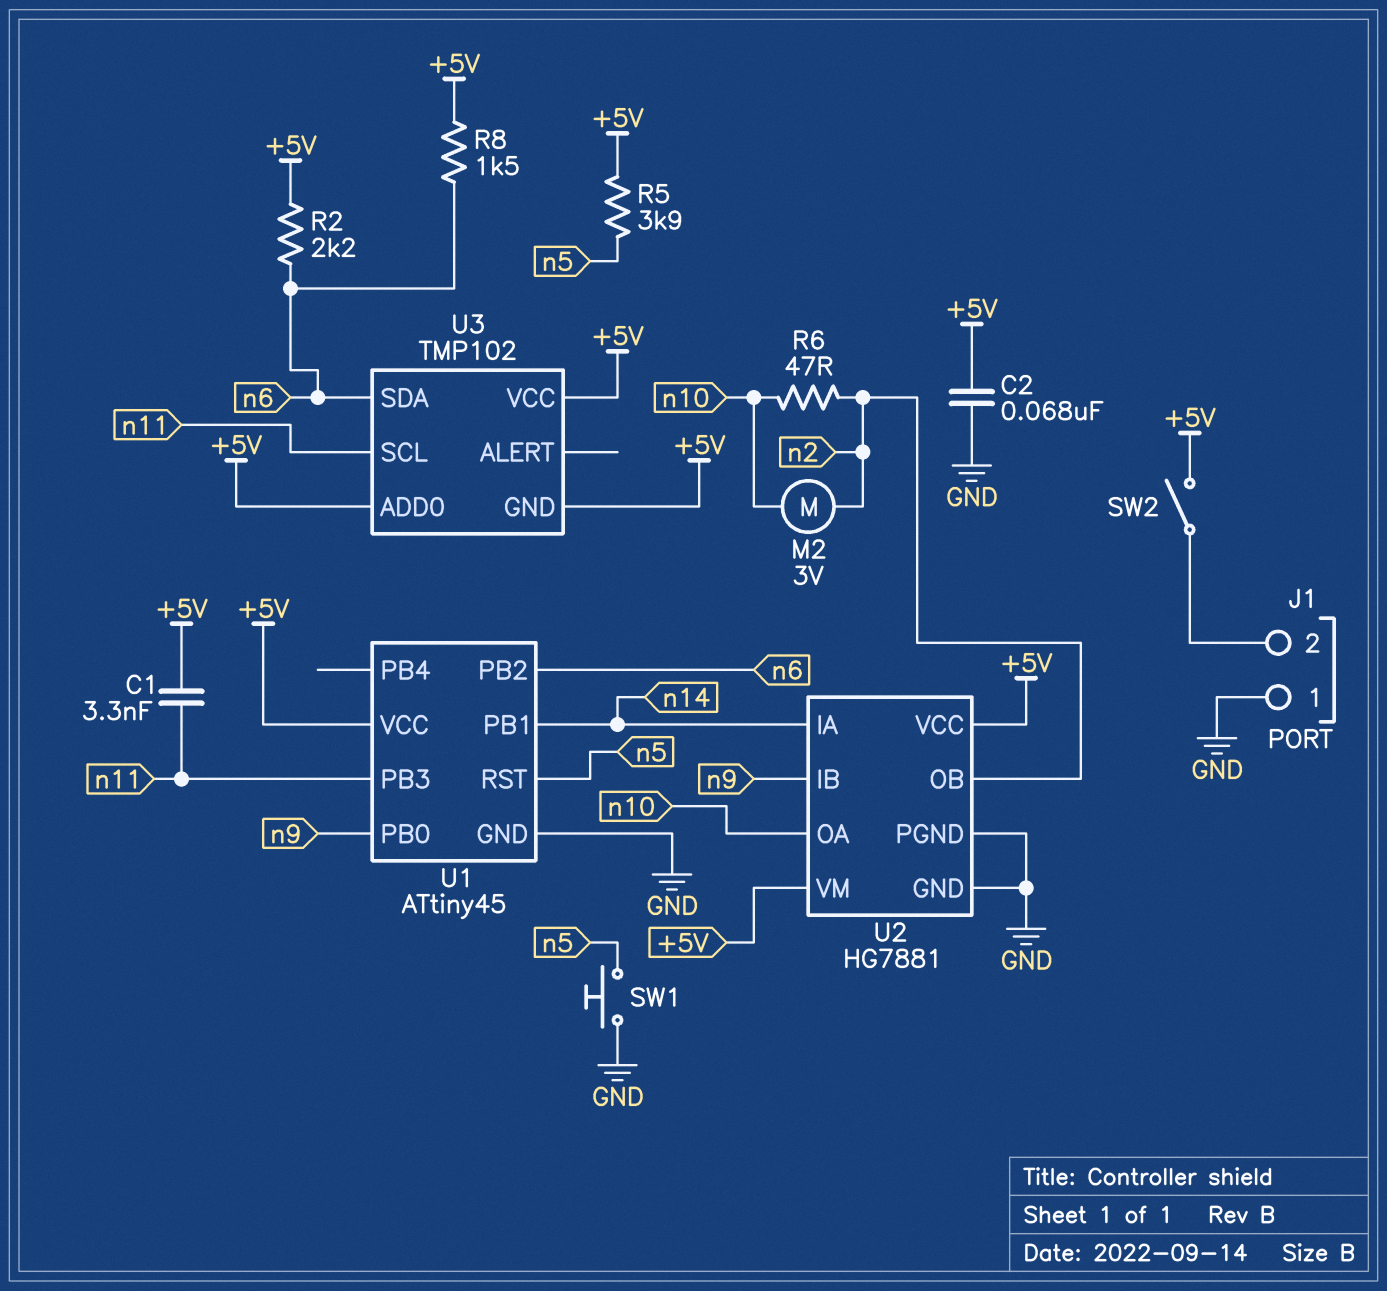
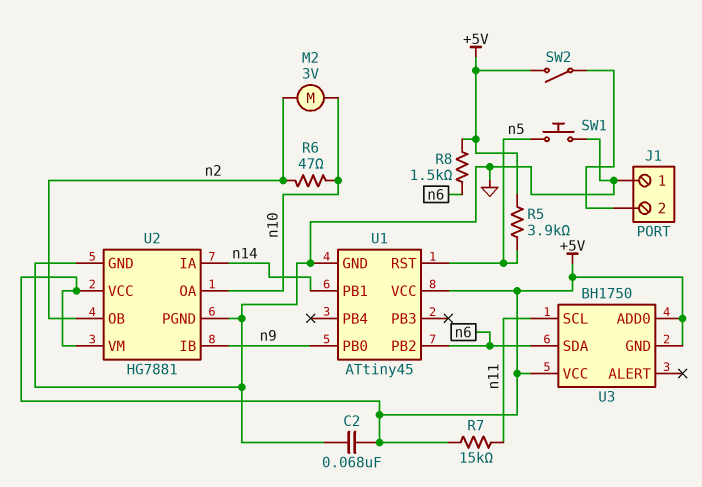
C1: 3.3nF (+5V, n11) -> none
R2: 2.2k (+5V, n6) -> none
R7: none -> 15k (+5V, n11)
U1 pin PB3: n11 -> none
U3: TMP102 -> BH1750

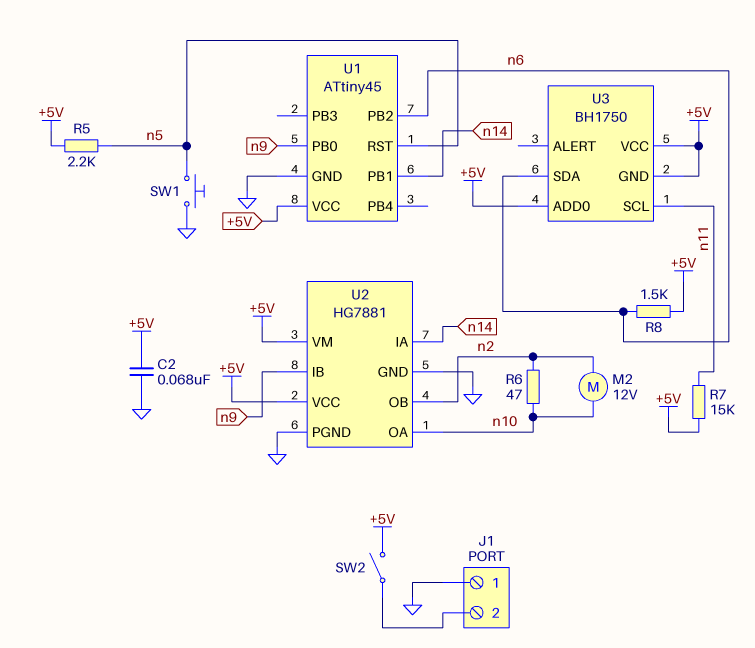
M2: motor 3V (n2, n10) -> motor 12V (n2, n10)
R5: 3.9k (+5V, n5) -> 2.2k (+5V, n5)

